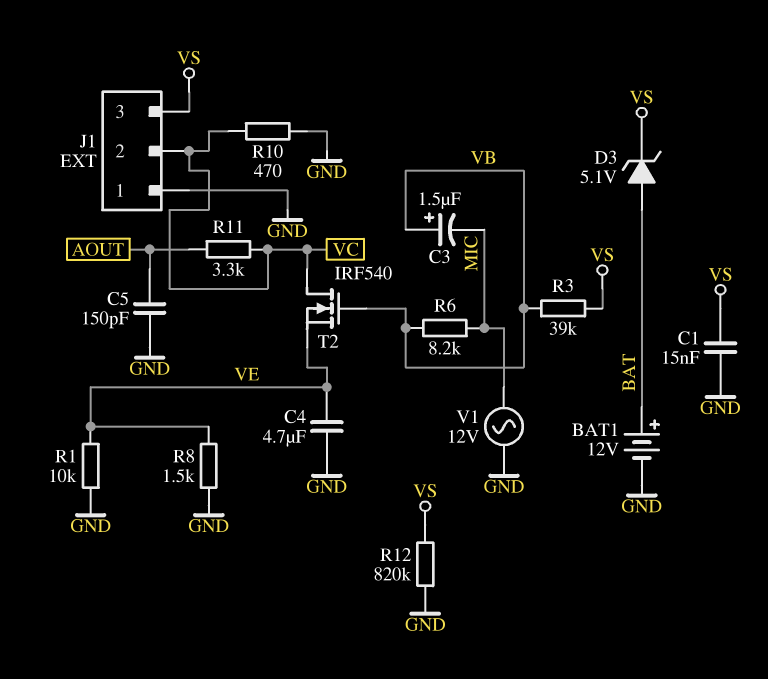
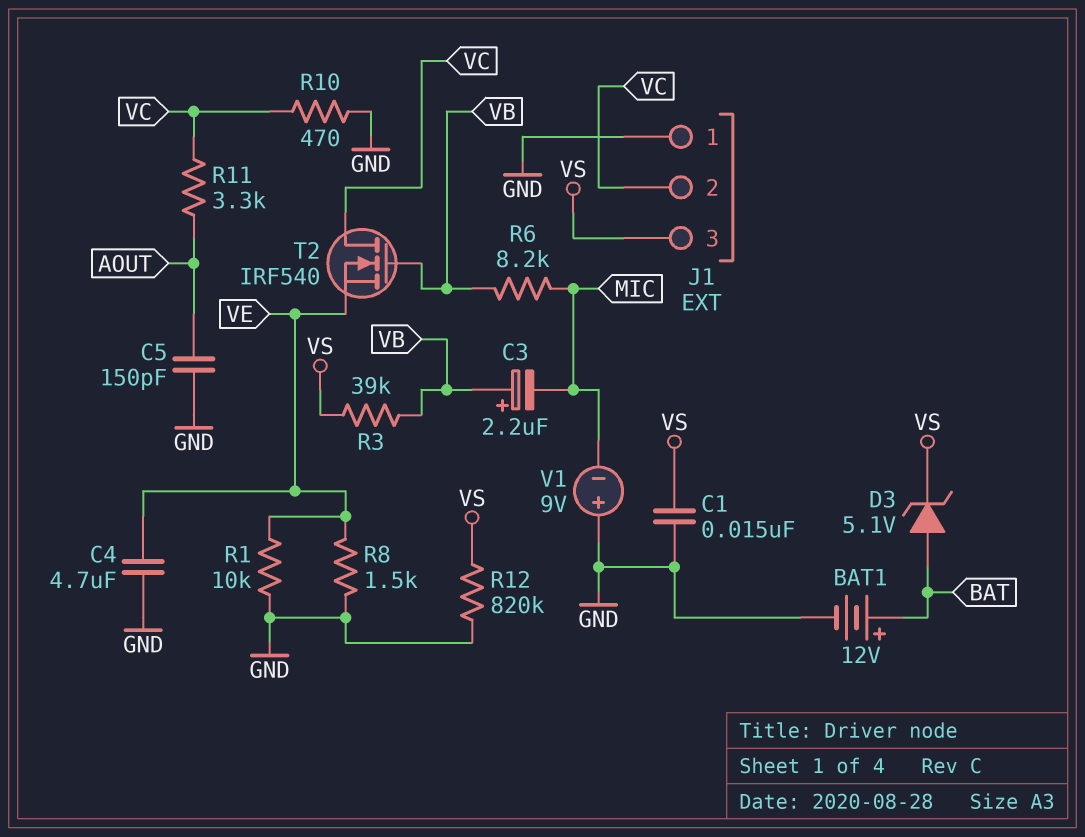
C3: 1.5uF (plus VB, minus MIC) -> 2.2uF (plus VB, minus MIC)
V1: AC 12V (GND, MIC) -> 9V (plus GND, minus MIC)

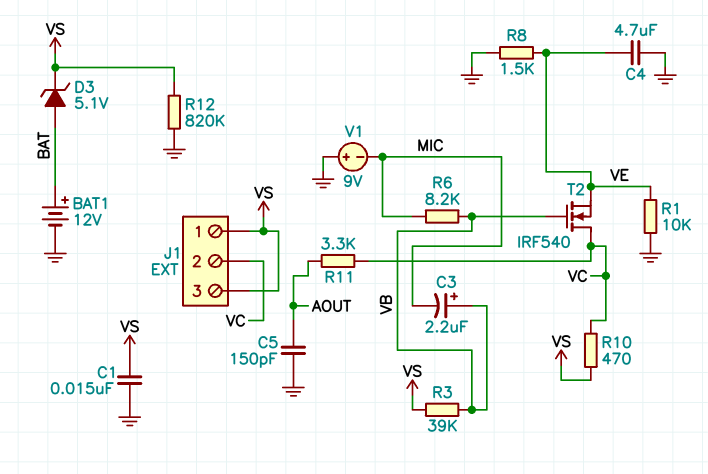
J1 pin 1: GND -> VS
R10: 470 (GND, VC) -> 470 (VC, VS)

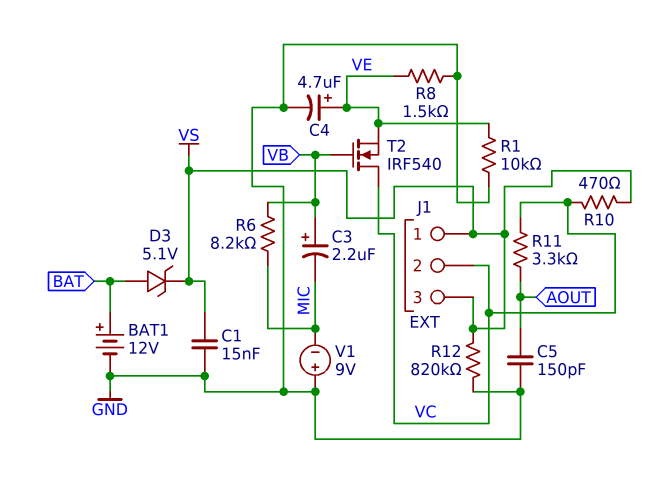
C4: 4.7uF (GND, VE) -> 4.7uF (plus VE, minus GND)
R3: 39k (VB, VS) -> none

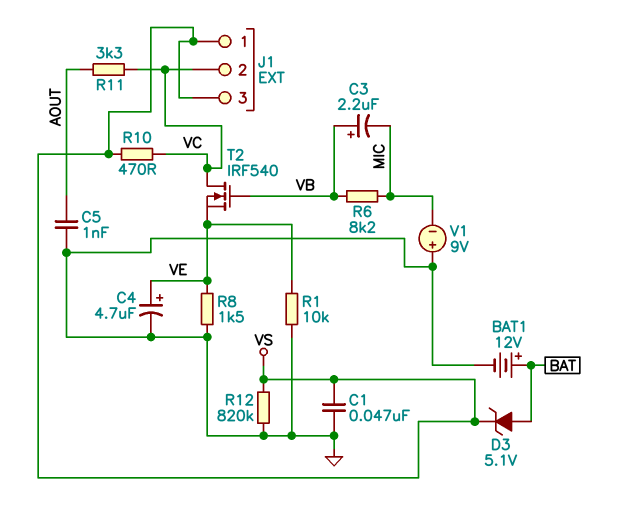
C1: 15nF (GND, VS) -> 47nF (GND, VS)
C5: 150pF (AOUT, GND) -> 1nF (AOUT, GND)

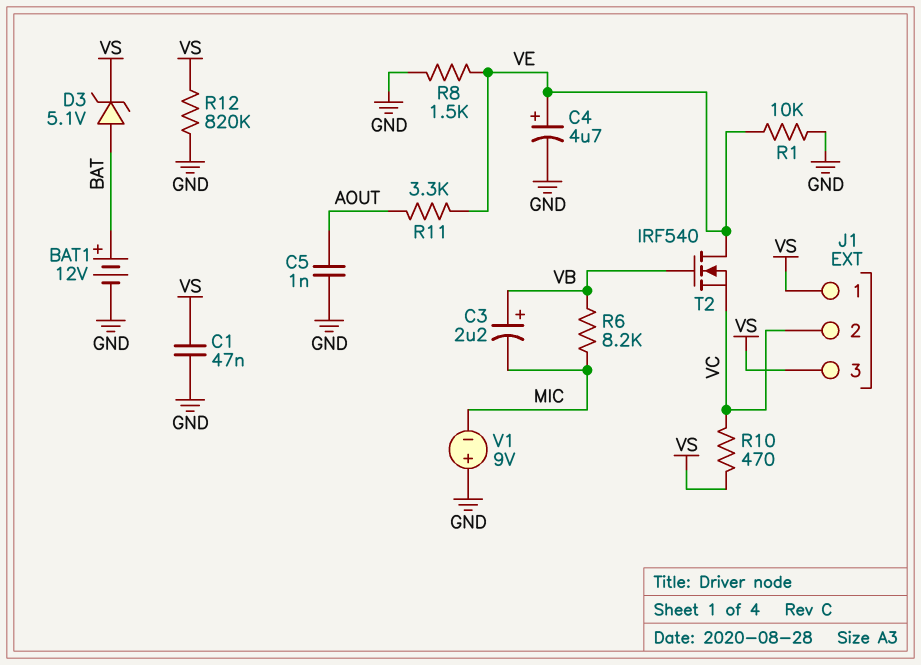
R11: 3.3k (AOUT, VC) -> 3.3k (AOUT, VE)
T2: NMOS IRF540 (G VB, D VC, S VE) -> NMOS IRF540 (G VB, D VE, S VC)

